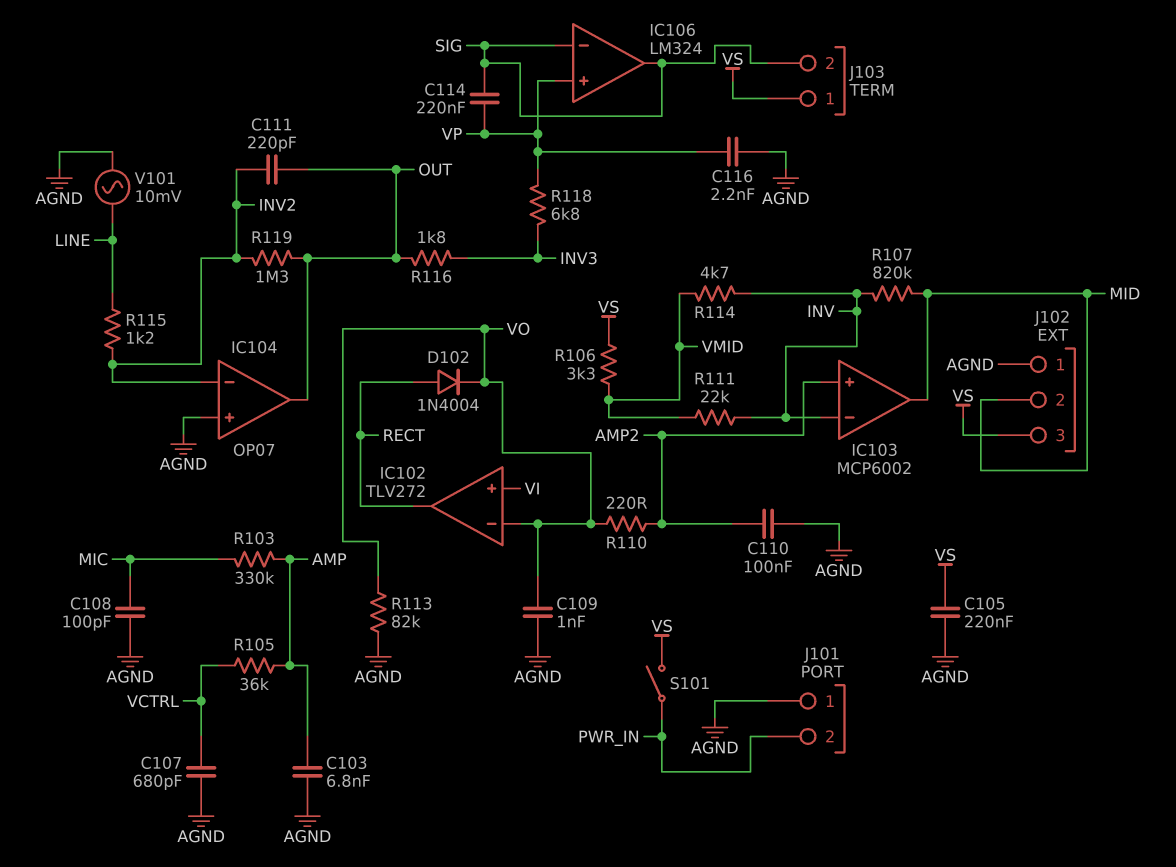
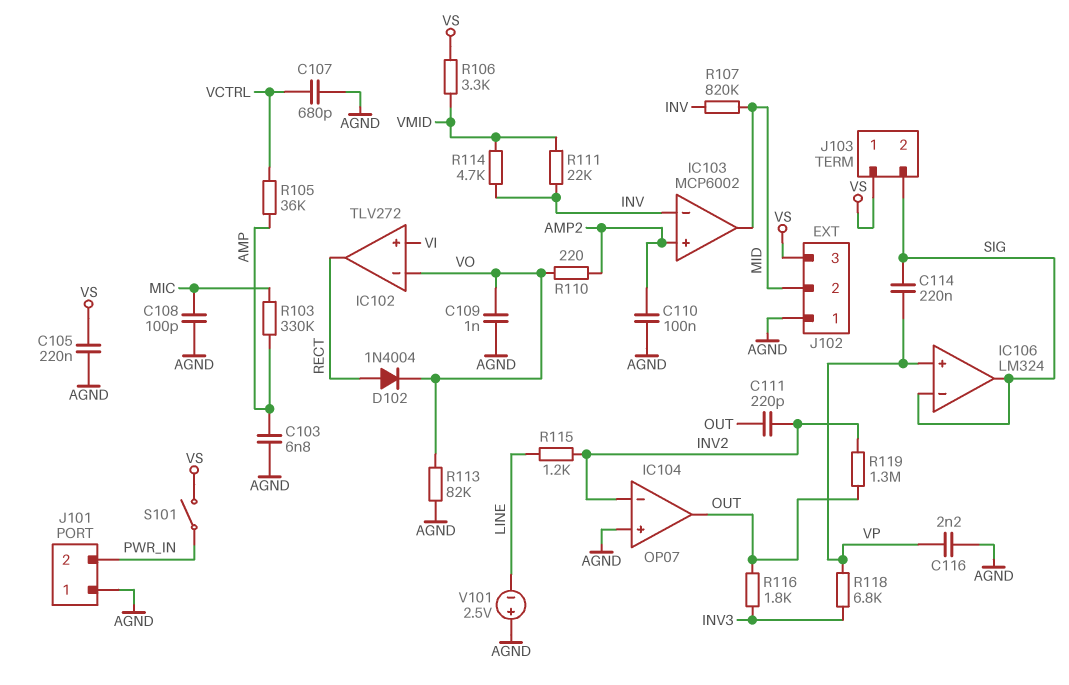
V101: AC 10mV (AGND, LINE) -> 2.5V (plus AGND, minus LINE)

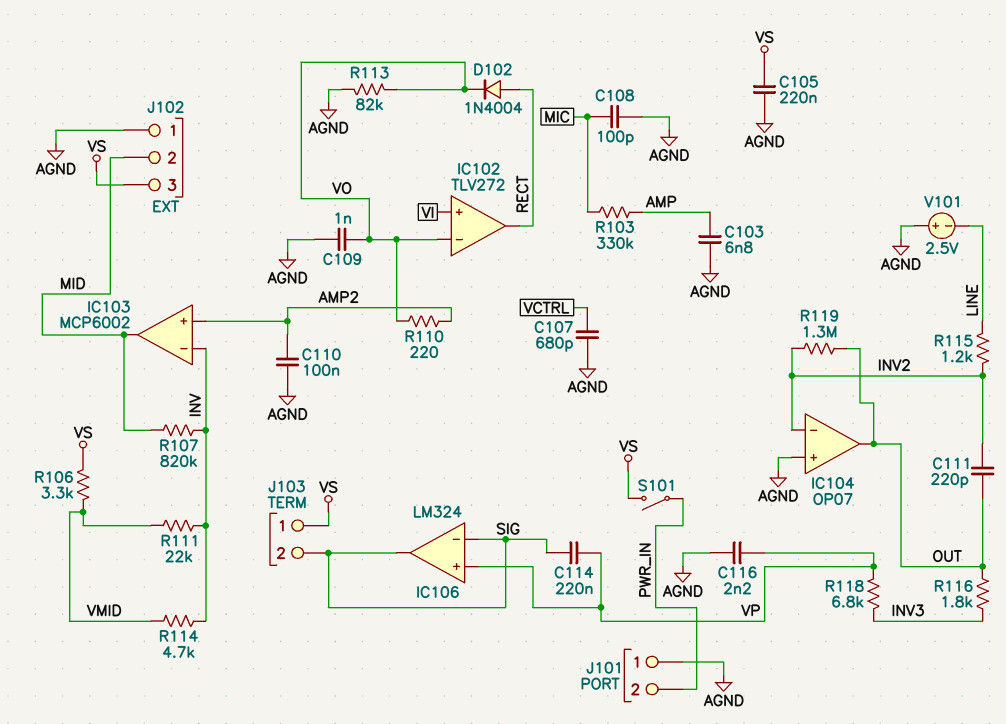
R105: 36k (AMP, VCTRL) -> none

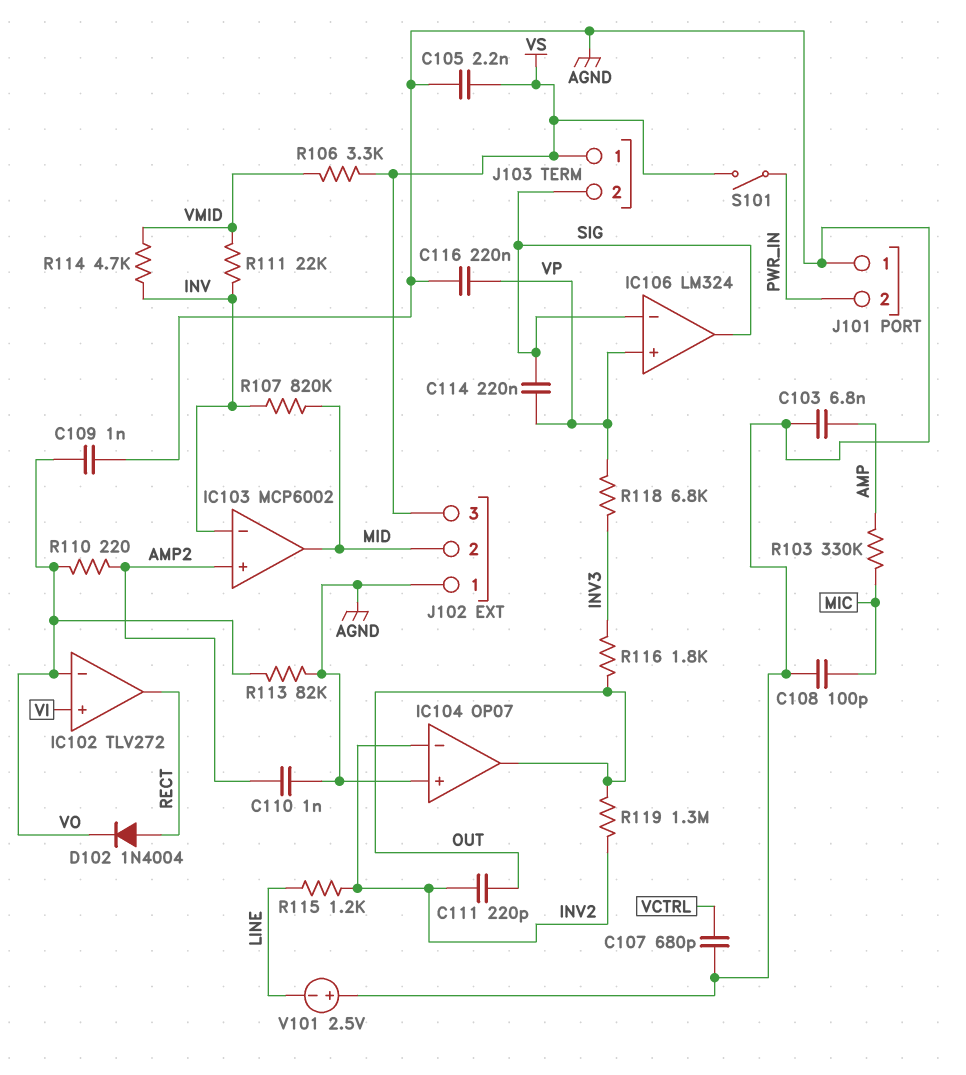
C105: 220nF (AGND, VS) -> 2.2nF (AGND, VS)
C110: 100nF (AGND, AMP2) -> 1nF (AGND, AMP2)
C116: 2.2nF (AGND, VP) -> 220nF (AGND, VP)

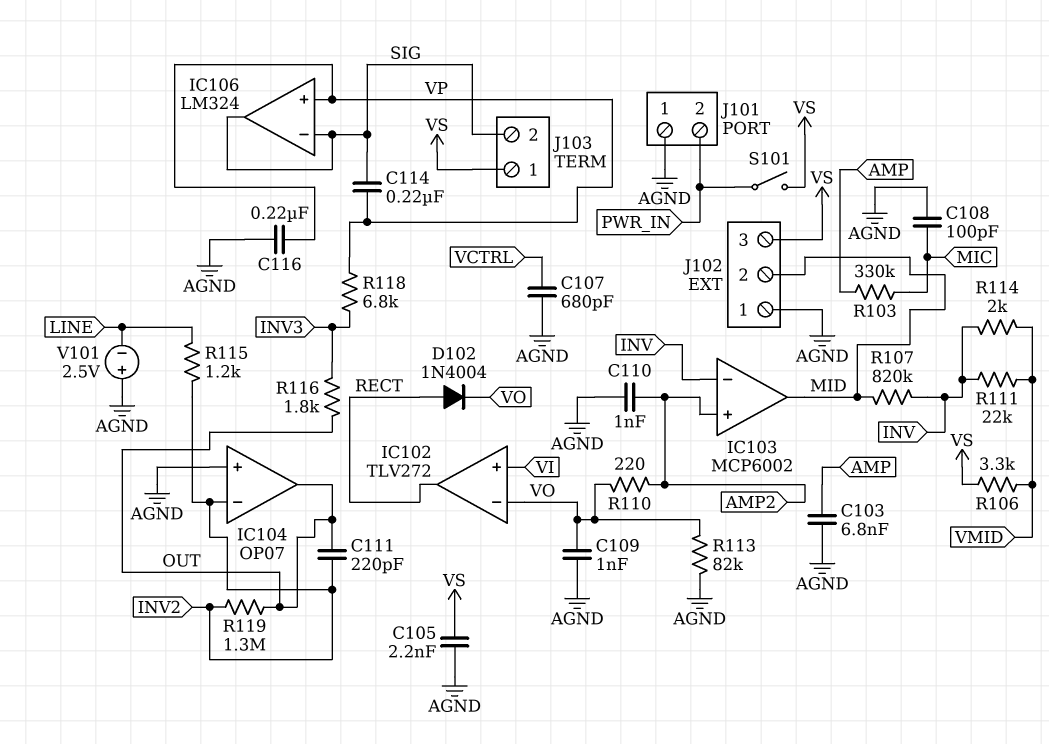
R114: 4.7k (INV, VMID) -> 2k (INV, VMID)

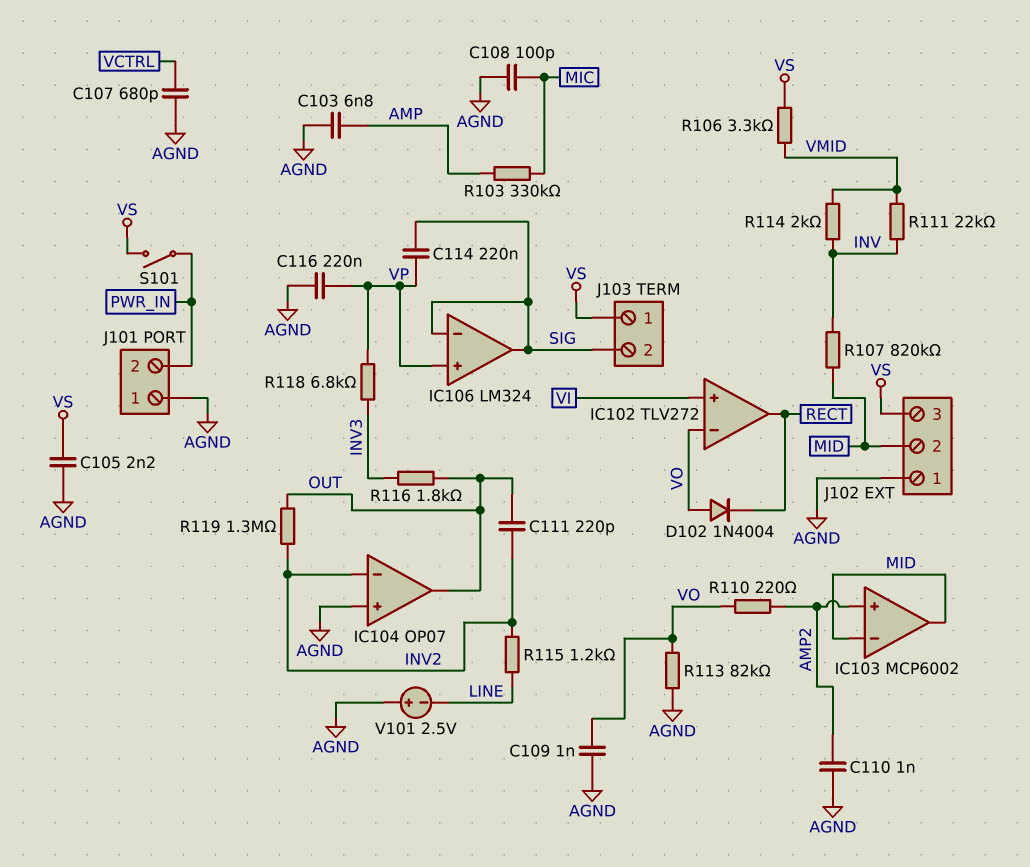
D102: diode 1N4004 (A RECT, K VO) -> diode 1N4004 (A VO, K RECT)
IC103 pin in-: INV -> MID

